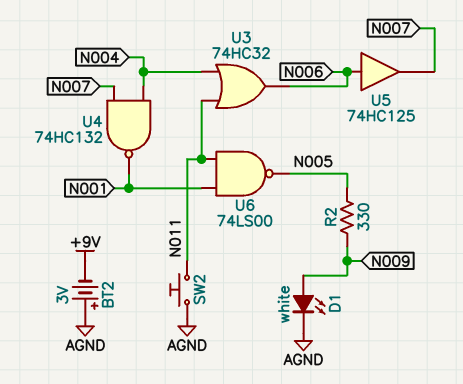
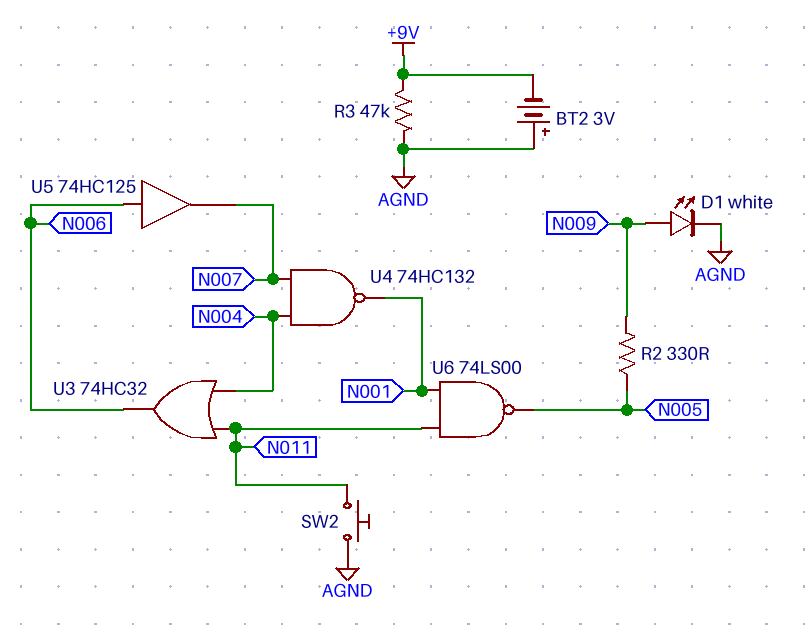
R3: none -> 47k (+9V, AGND)

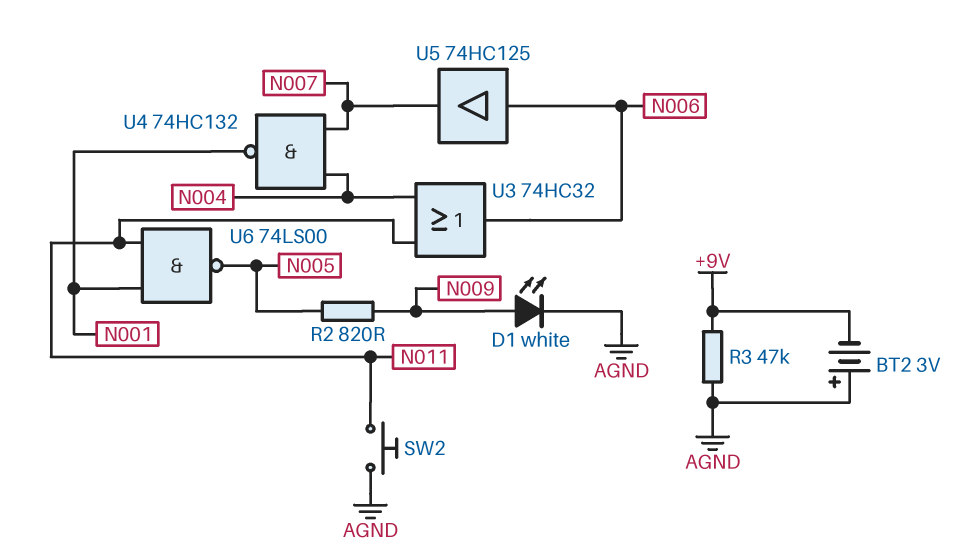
R2: 330 (N005, N009) -> 820 (N005, N009)

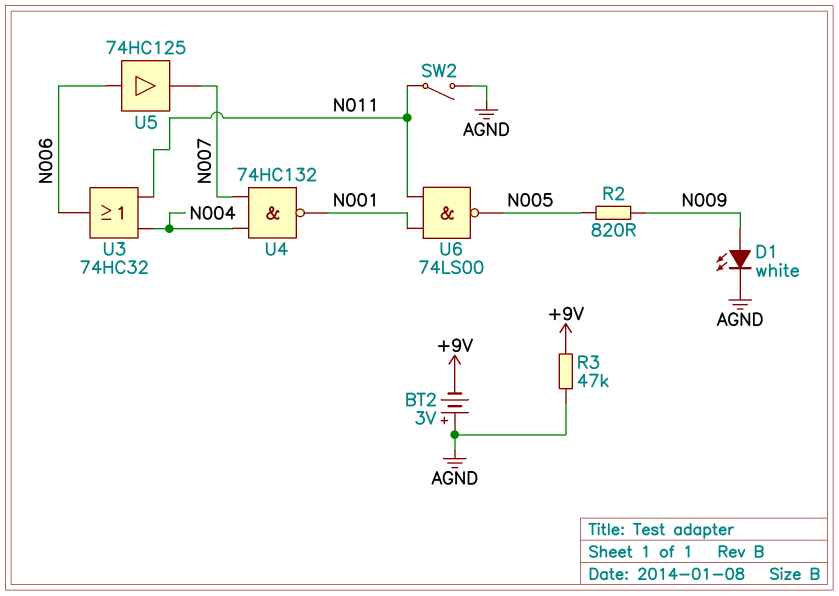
SW2: button (AGND, N011) -> switch (AGND, N011)

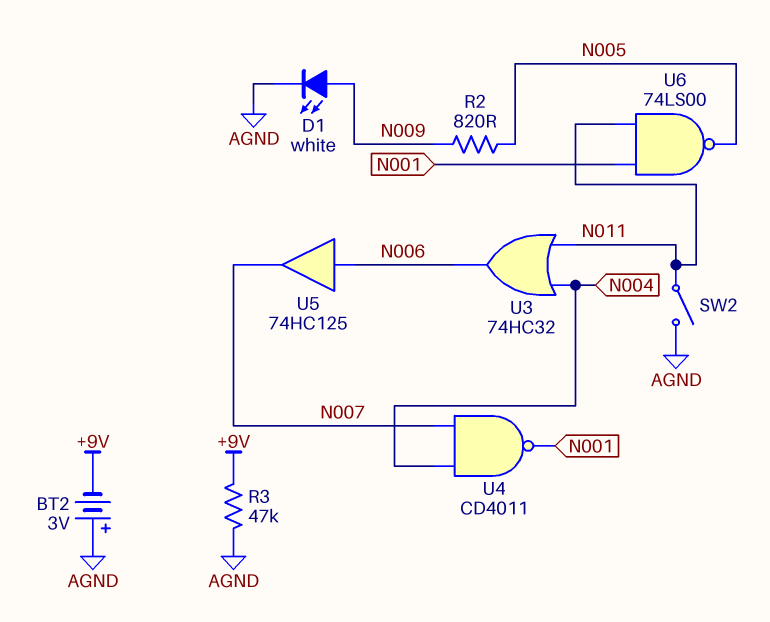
U4: NAND 74HC132 (in N004, in N007, out N001) -> NAND CD4011 (in N004, in N007, out N001)

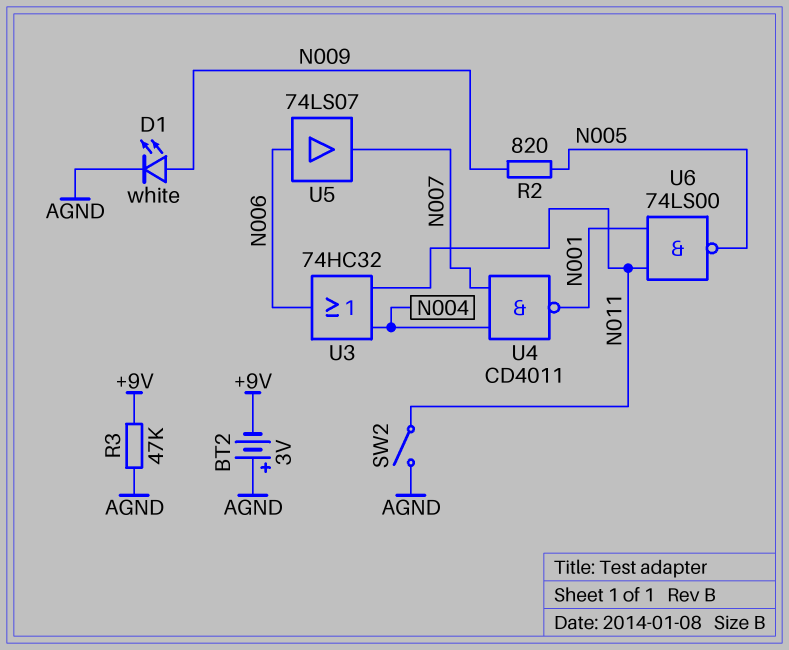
U5: buffer 74HC125 (in N006, out N007) -> buffer 74LS07 (in N006, out N007)

